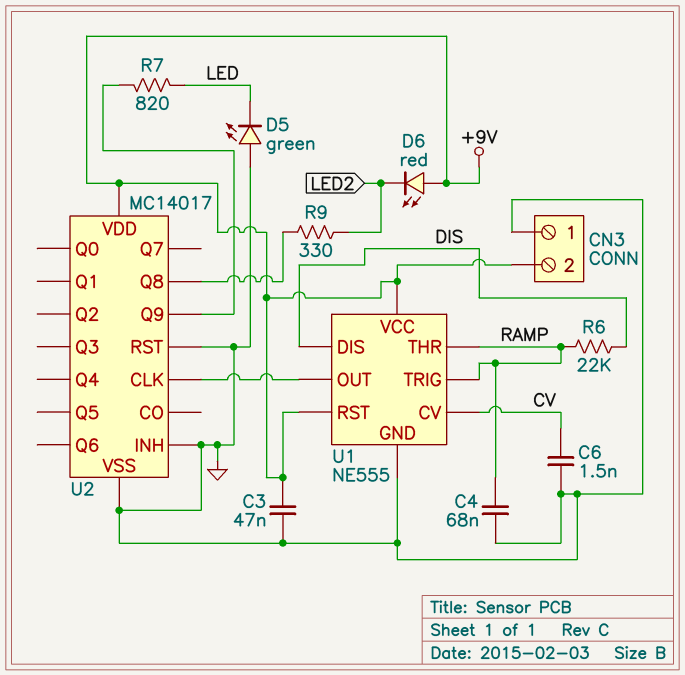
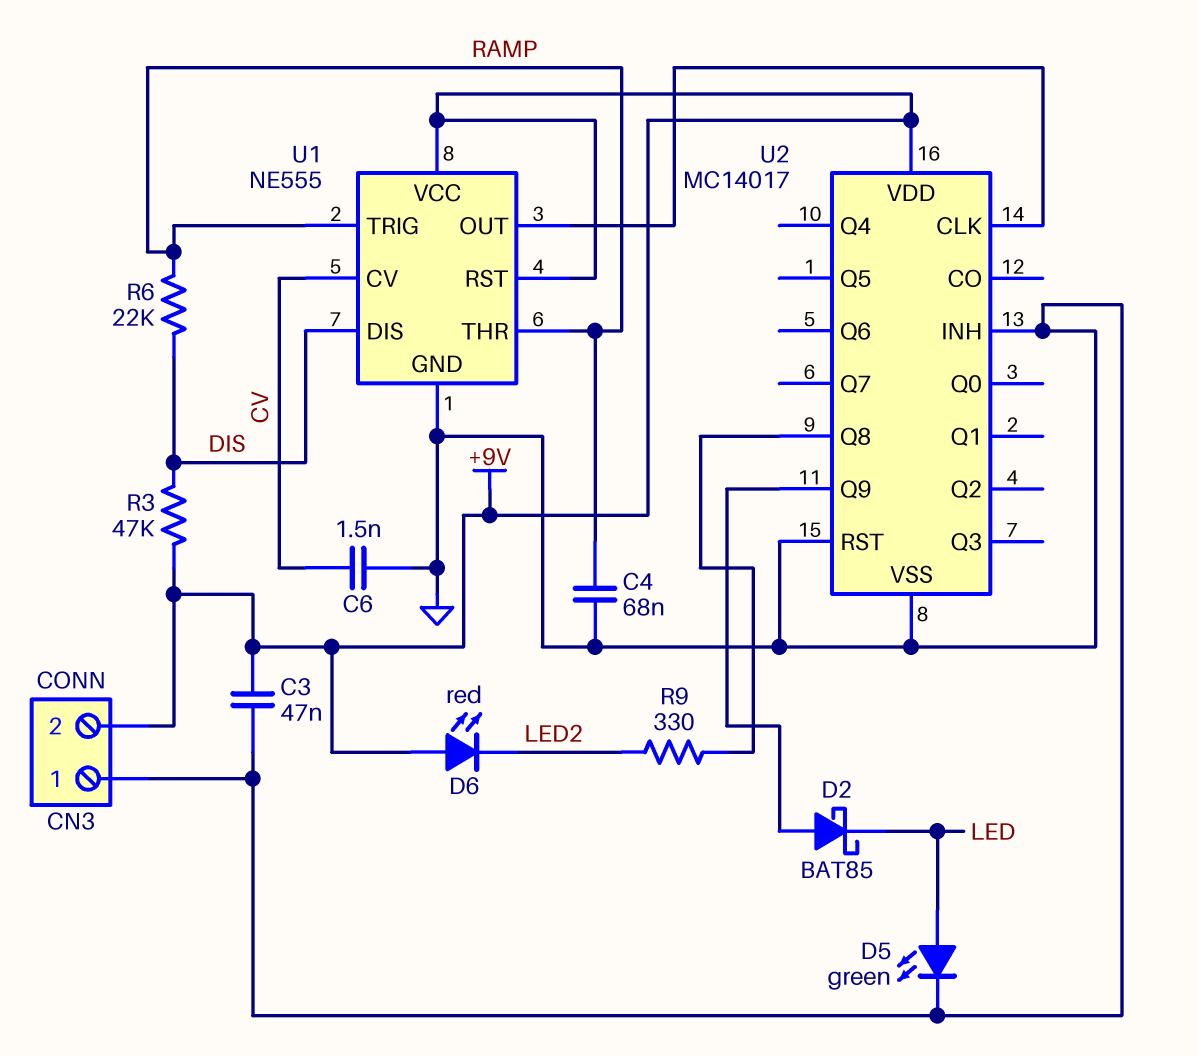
D2: none -> schottky BAT85 (A U2/Q9, K LED)
D5: LED green (A GND, K LED) -> LED green (A LED, K GND)
R3: none -> 47k (+9V, DIS)
R7: 820 (LED, U2/Q9) -> none

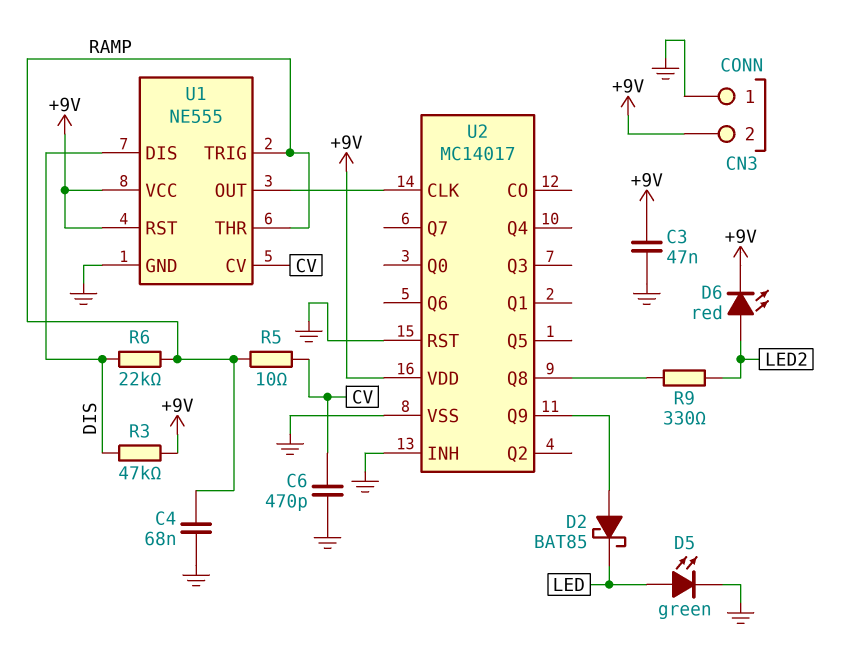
C6: 1.5nF (CV, GND) -> 470pF (CV, GND)
D6: LED red (A +9V, K LED2) -> LED red (A LED2, K +9V)
R5: none -> 10 (CV, RAMP)

